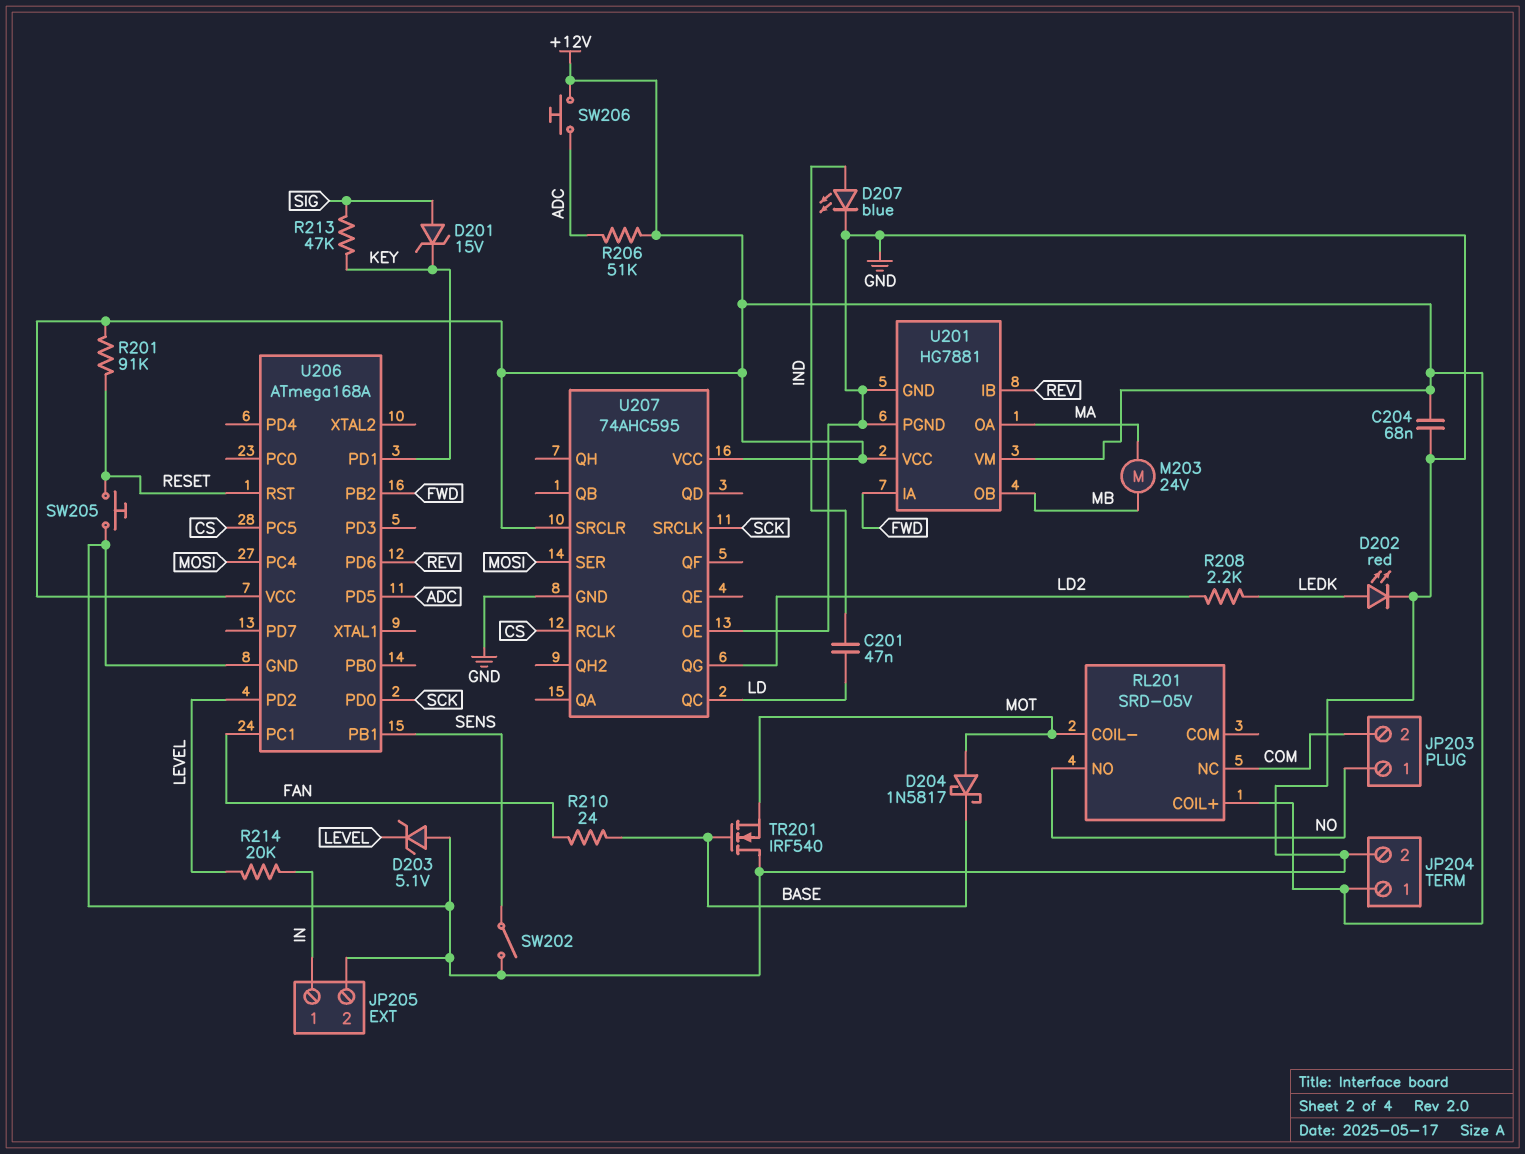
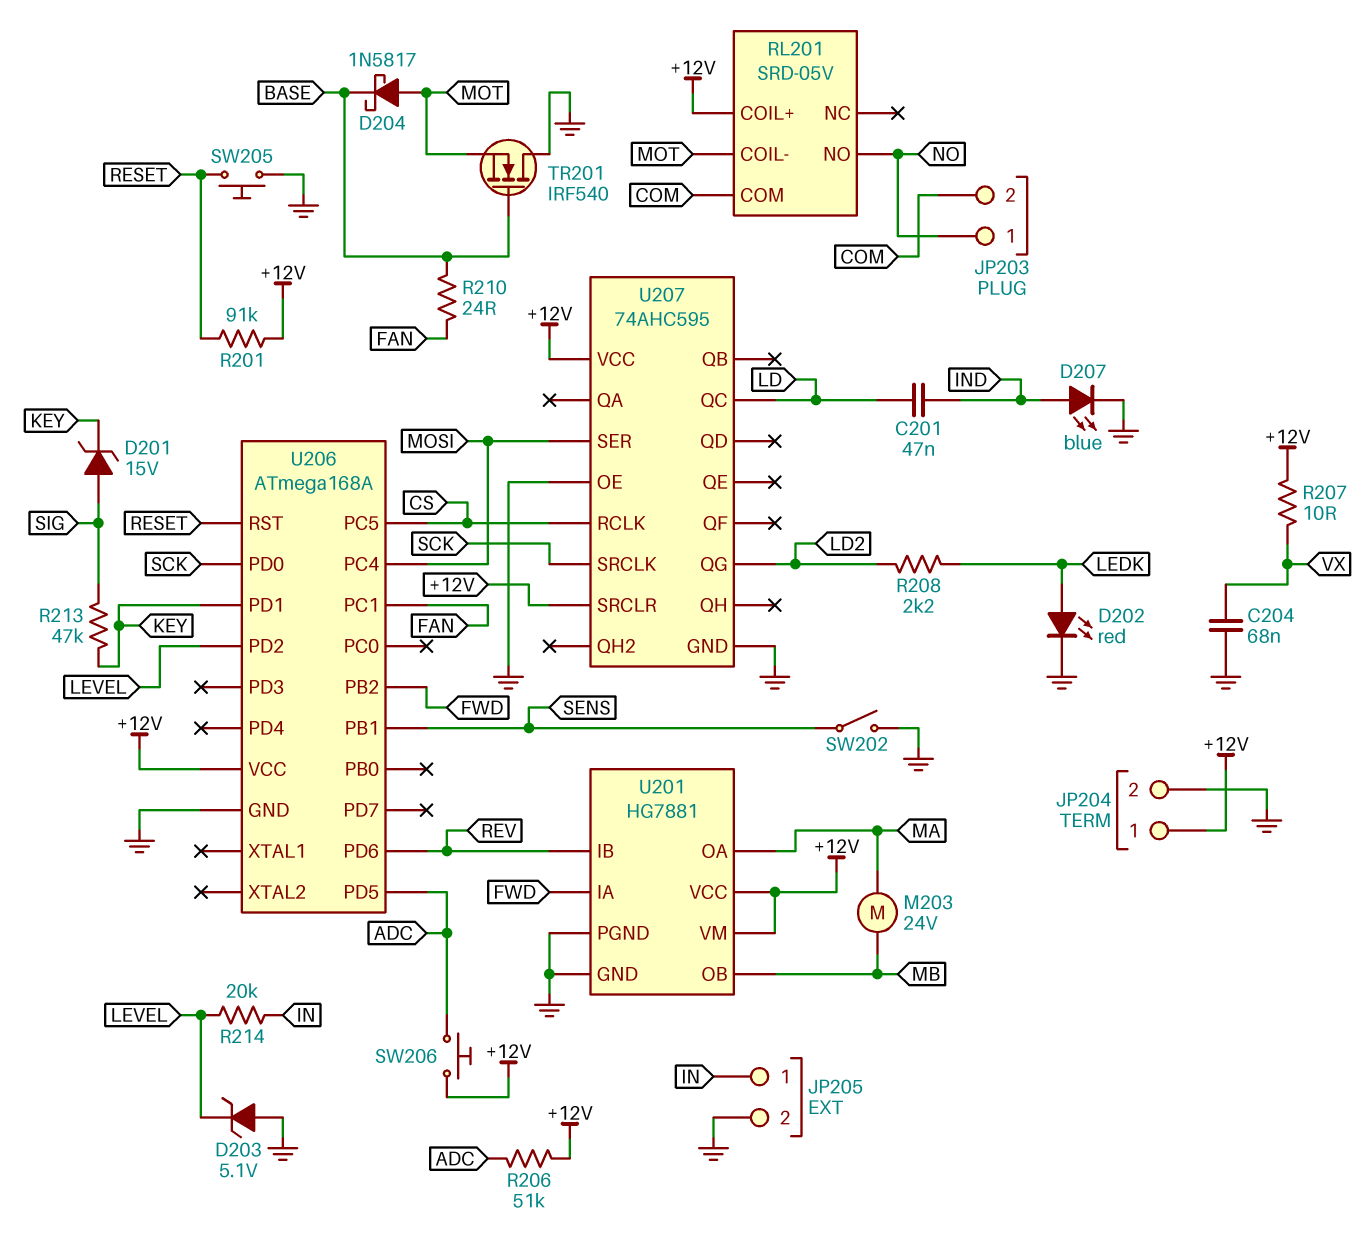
C204: 68nF (+12V, GND) -> 68nF (GND, VX)
R207: none -> 10 (+12V, VX)
RL201 pin COM: none -> COM
RL201 pin NC: COM -> none

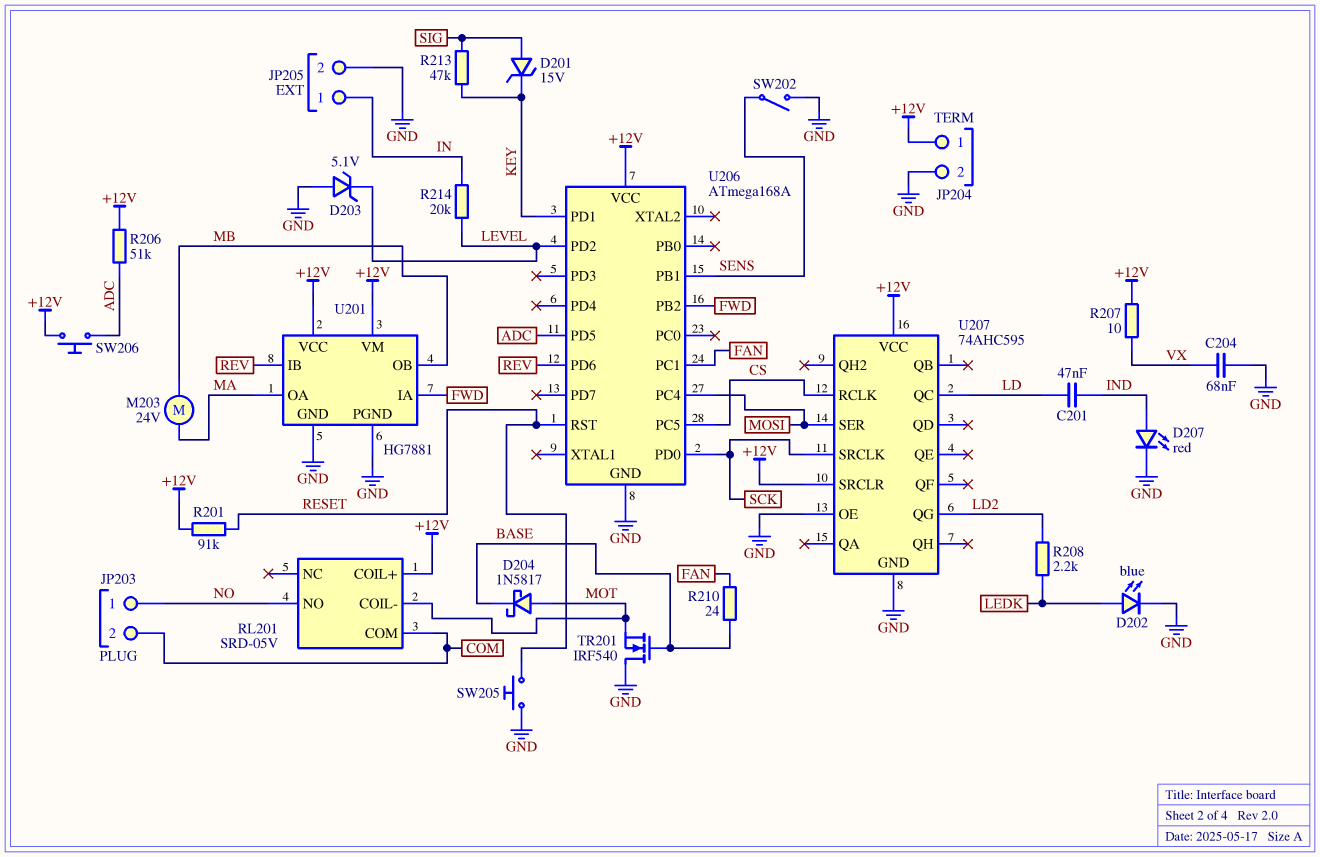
D202: LED red (A LEDK, K GND) -> LED blue (A LEDK, K GND)
D207: LED blue (A IND, K GND) -> LED red (A IND, K GND)

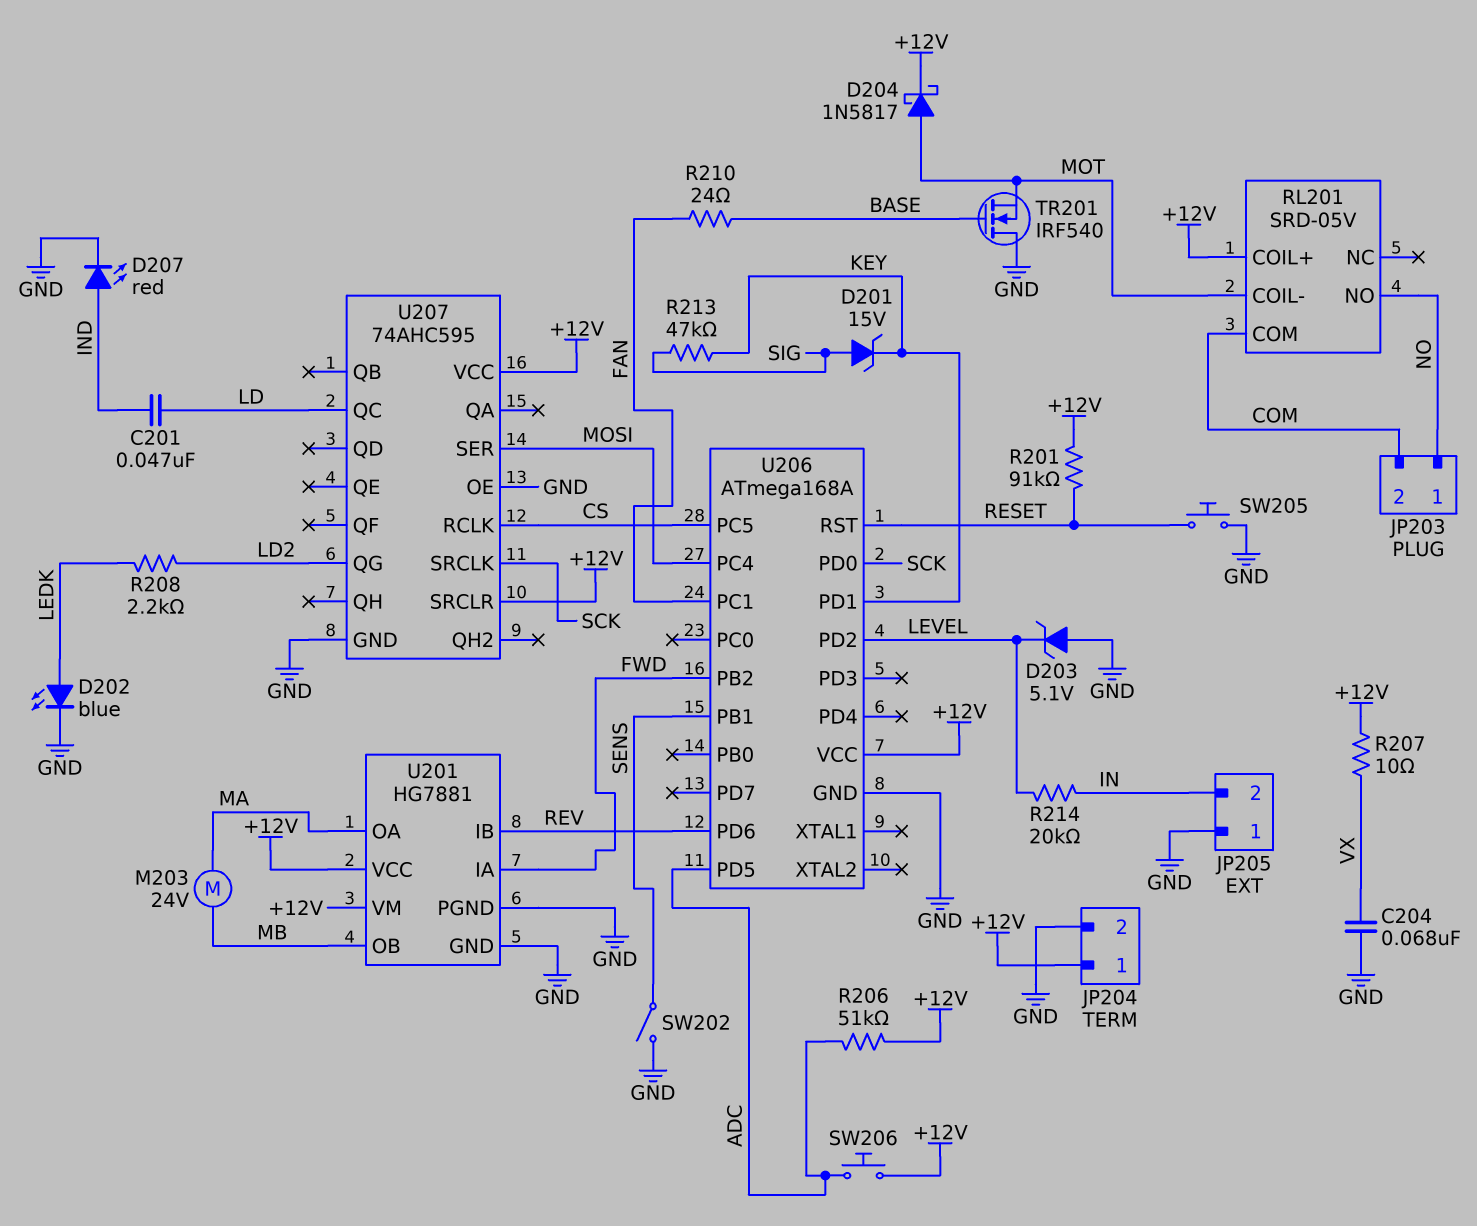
D204: schottky 1N5817 (A MOT, K BASE) -> schottky 1N5817 (A MOT, K +12V)
JP205 pin 1: IN -> GND
JP205 pin 2: GND -> IN

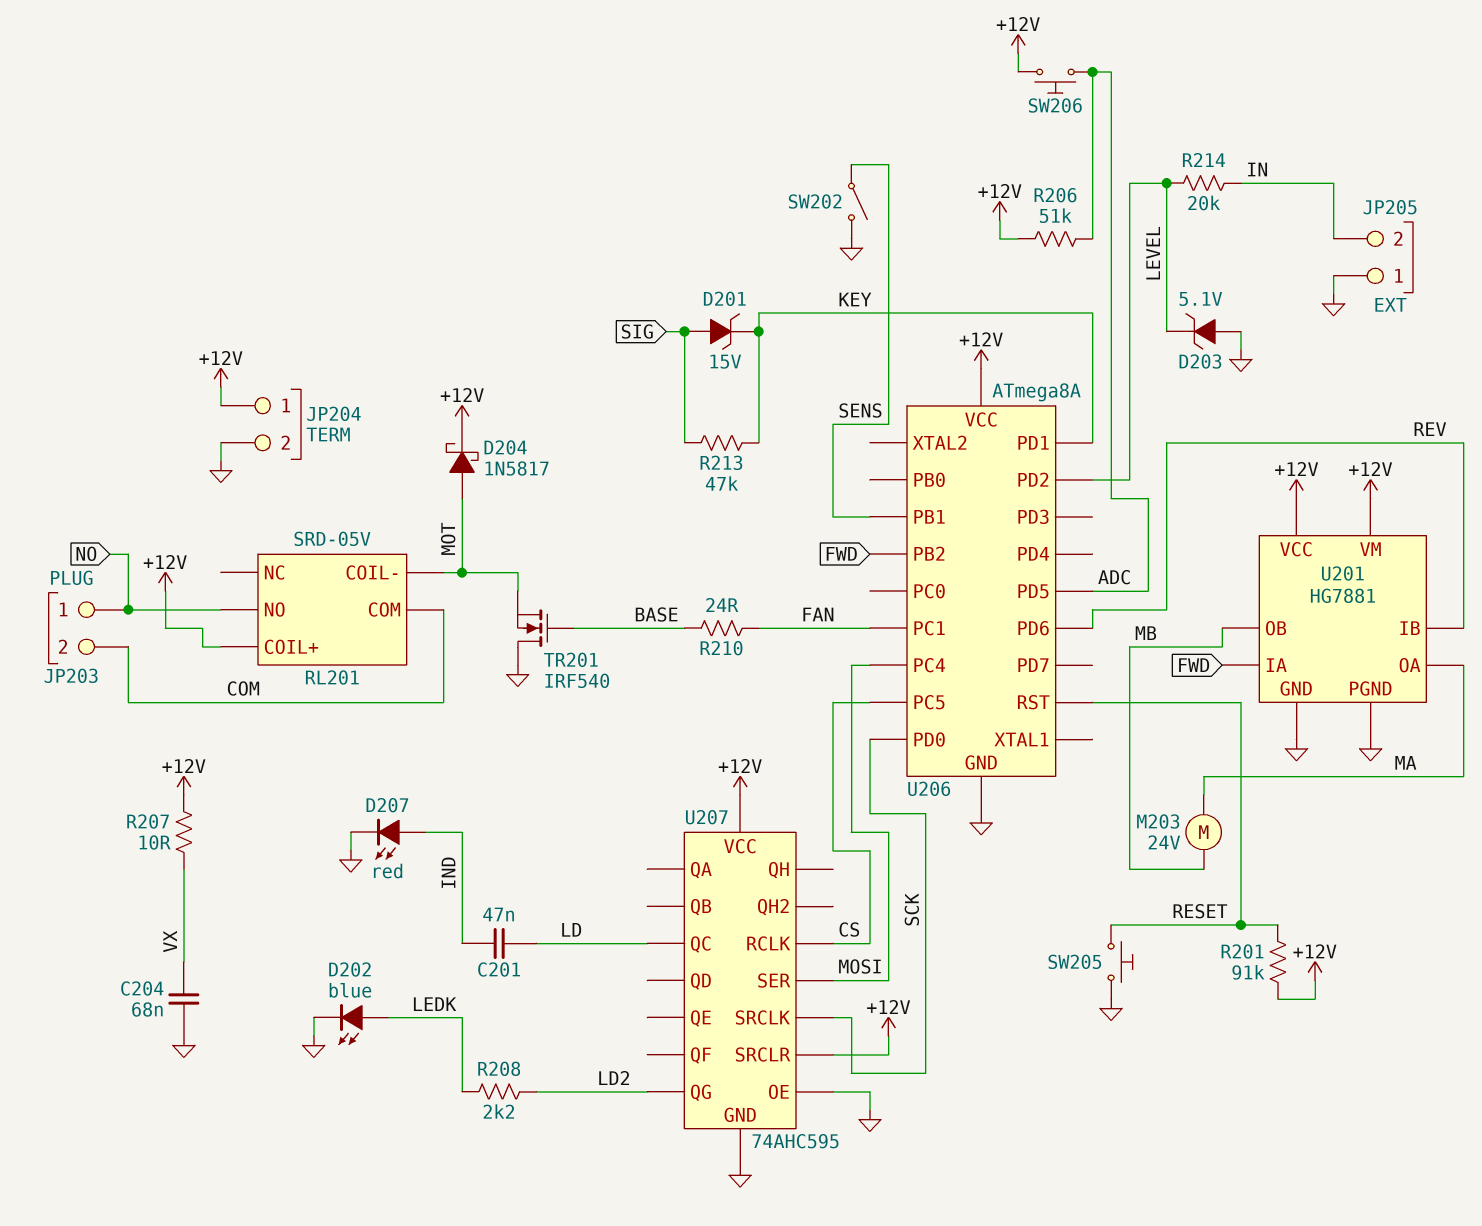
U206: ATmega168A -> ATmega8A

